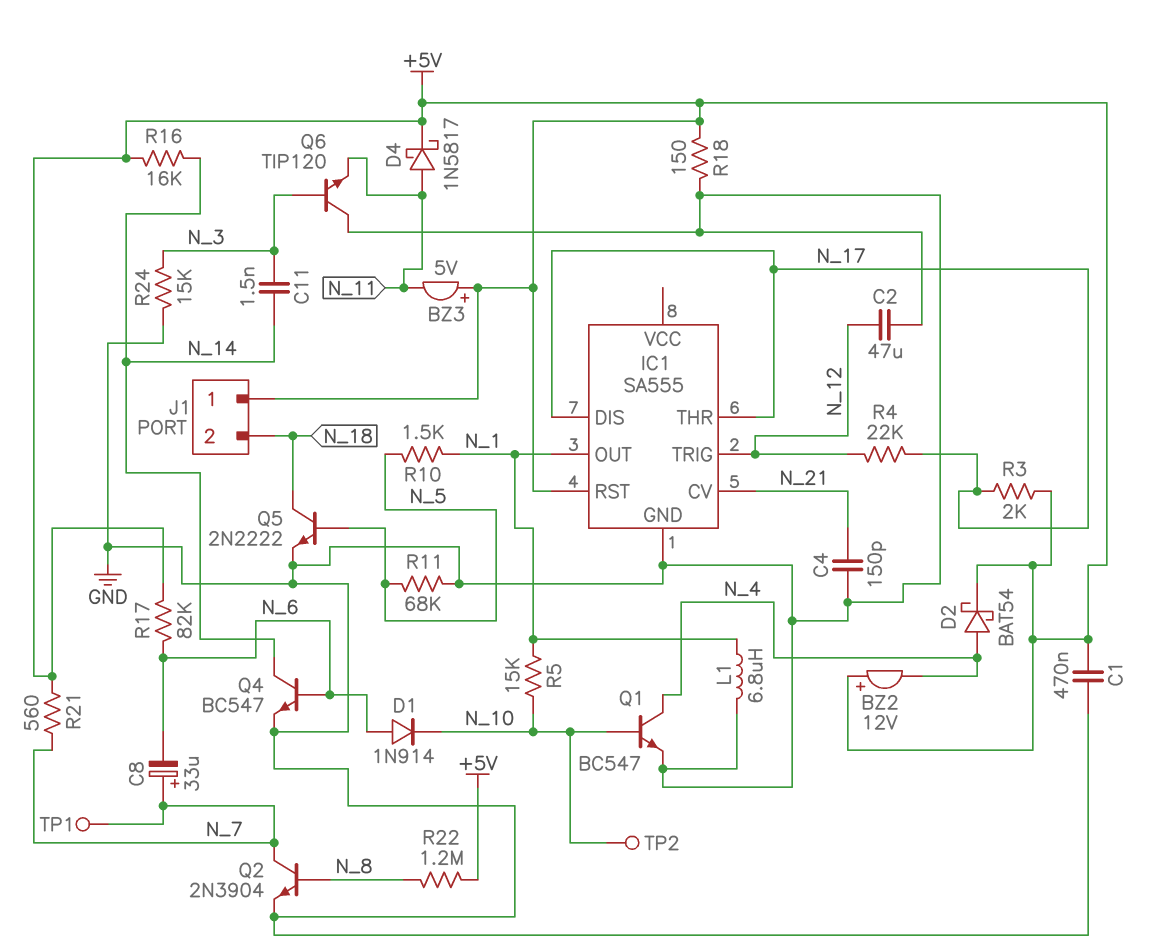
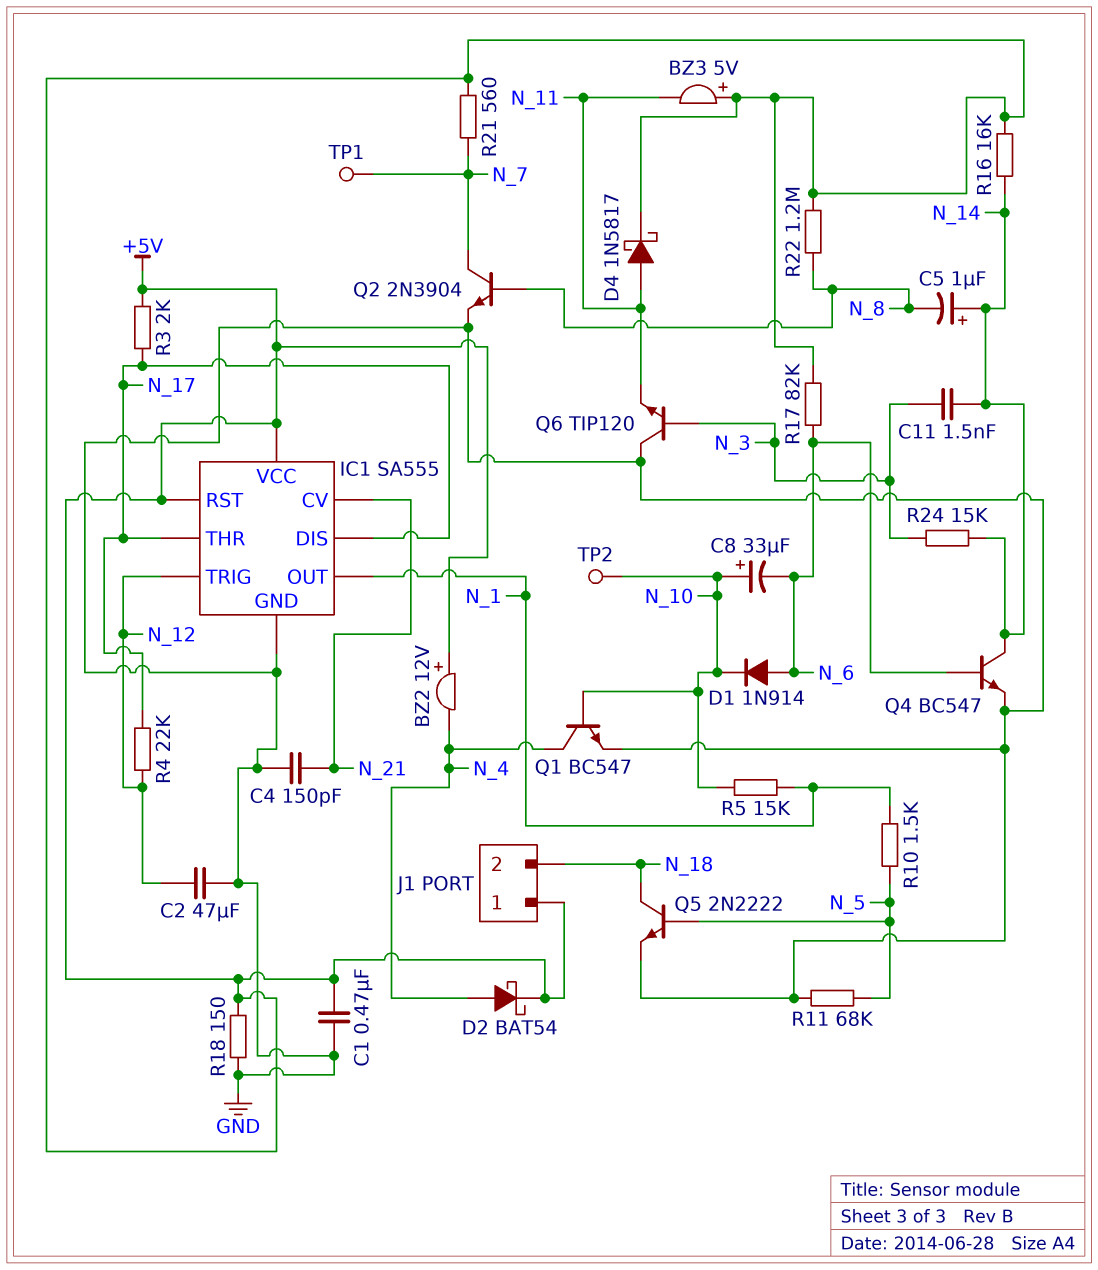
C5: none -> 1uF (plus N_14, minus N_8)
C8: 33uF (plus N_7, minus N_6) -> 33uF (plus N_10, minus N_6)
IC1 pin VCC: none -> +5V
L1: 6.8uH (GND, N_1) -> none
R24: 15k (GND, N_3) -> 15k (N_3, N_14)

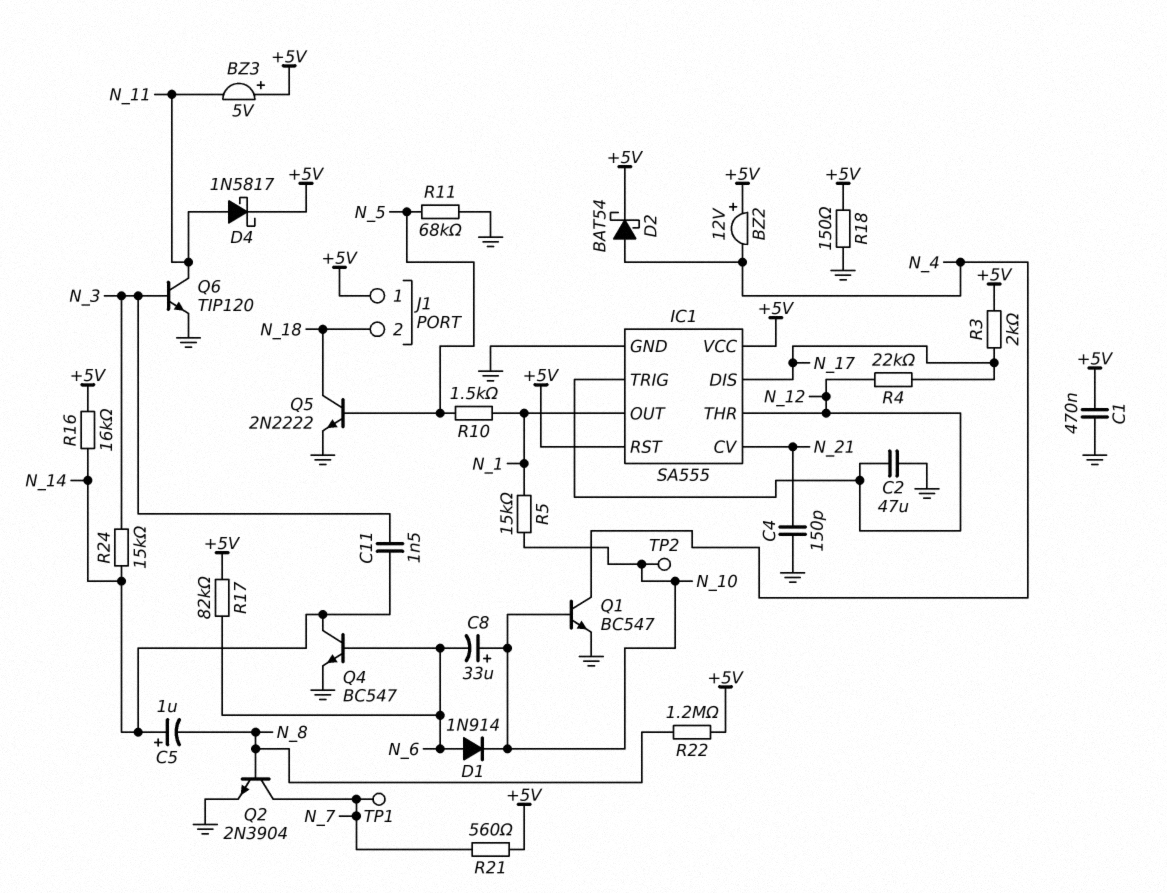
IC1 pin THR: N_17 -> N_12
Q6: NPN TIP120 (B N_3, C GND, E N_11) -> NPN TIP120 (B N_3, C N_11, E GND)

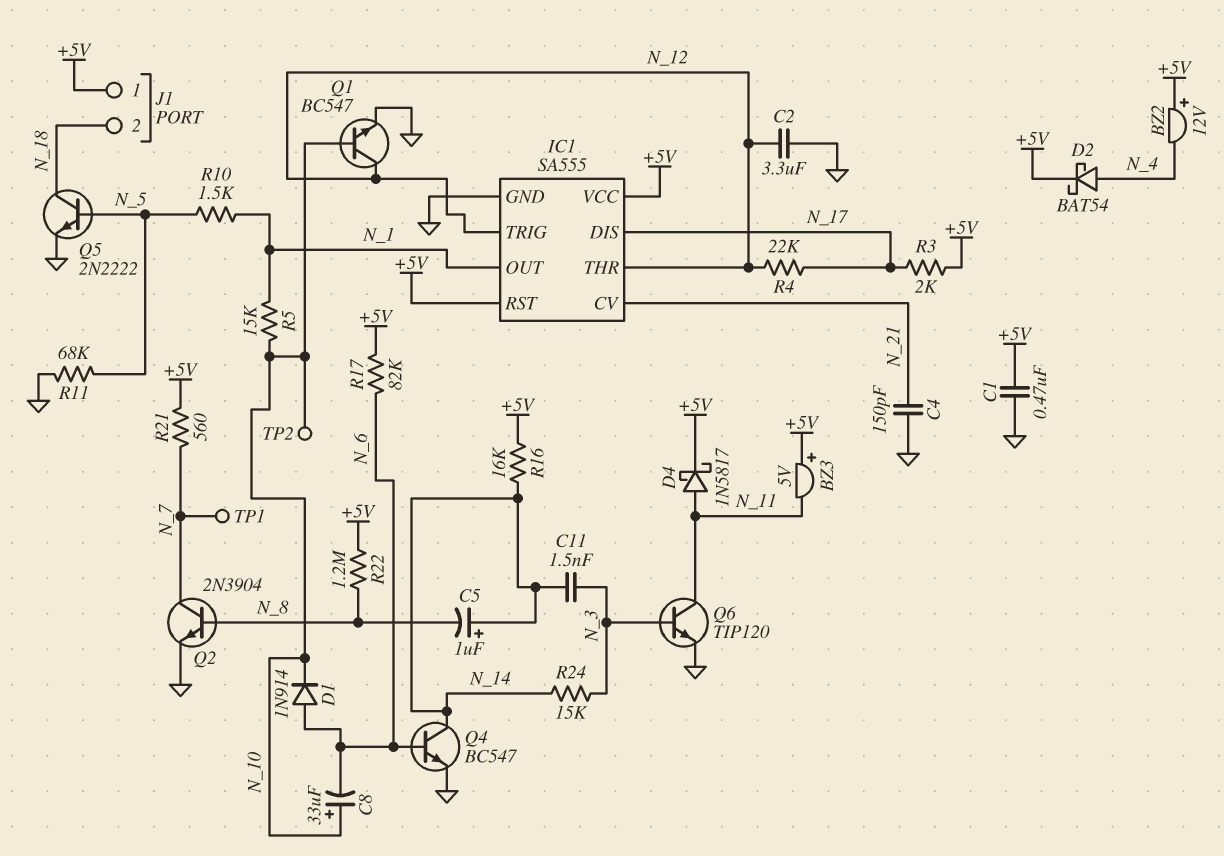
C2: 47uF (GND, N_12) -> 3.3uF (GND, N_12)
Q1: NPN BC547 (B N_10, C N_4, E GND) -> NPN BC547 (B N_10, C N_12, E GND)
R18: 150 (+5V, GND) -> none

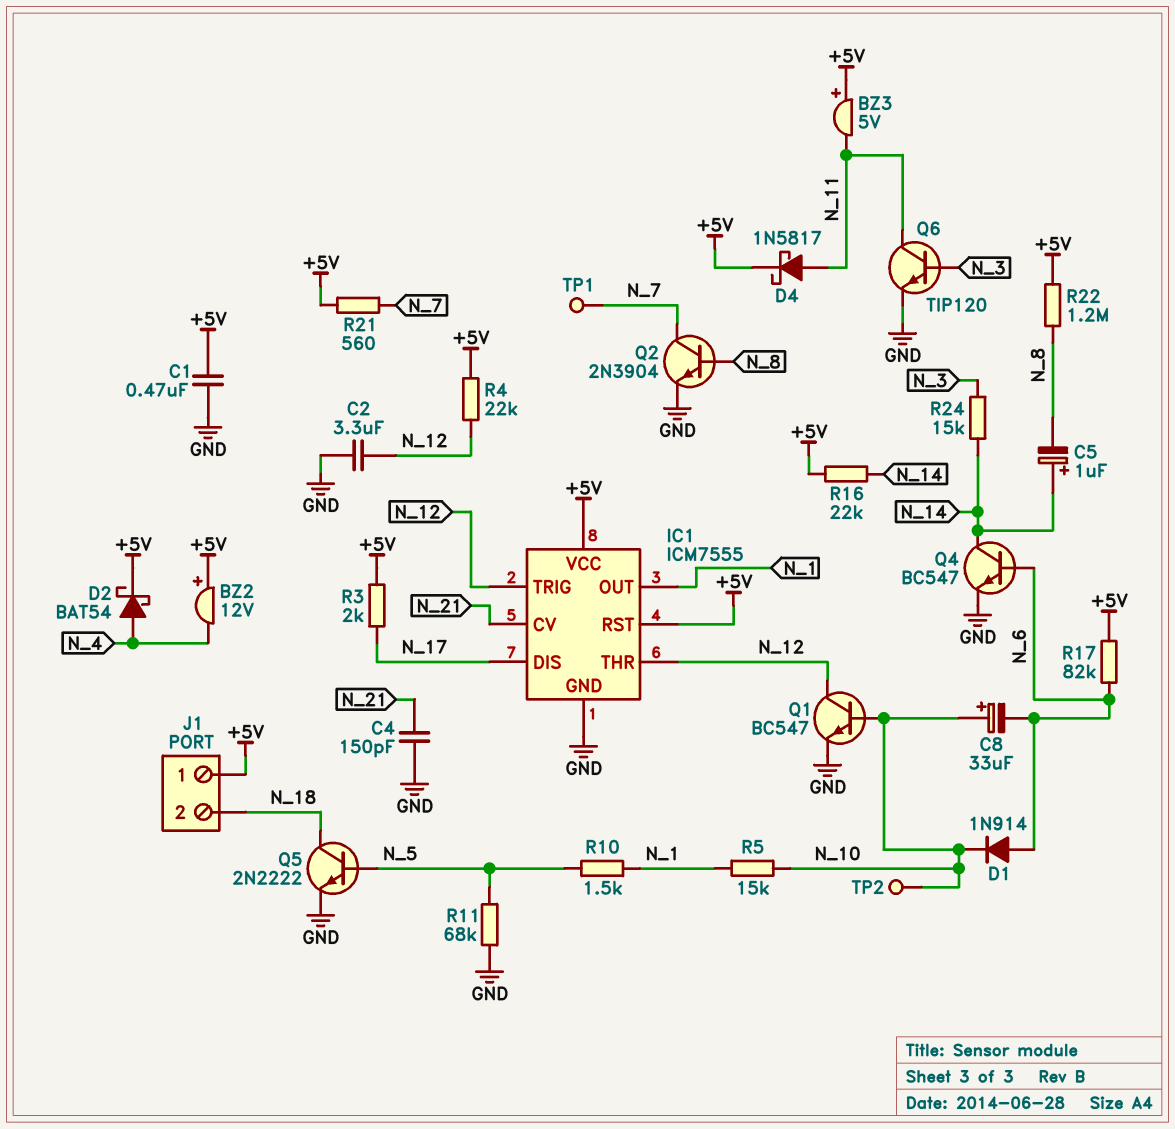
C11: 1.5nF (N_3, N_14) -> none
IC1: SA555 -> ICM7555
R4: 22k (N_12, N_17) -> 22k (+5V, N_12)
R16: 16k (+5V, N_14) -> 22k (+5V, N_14)

